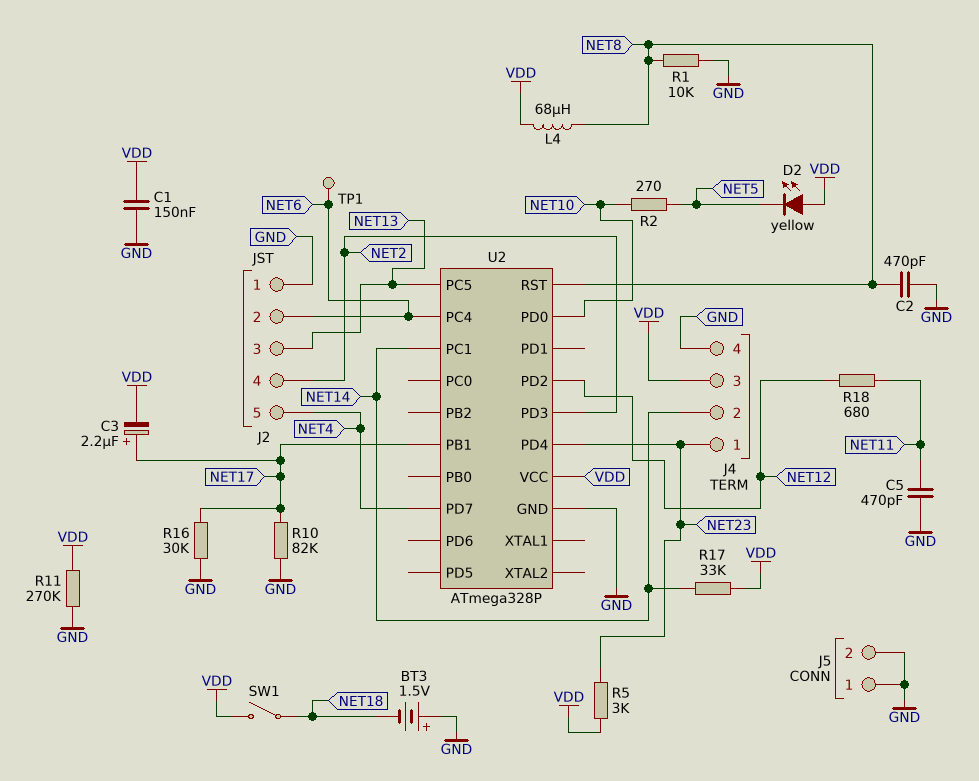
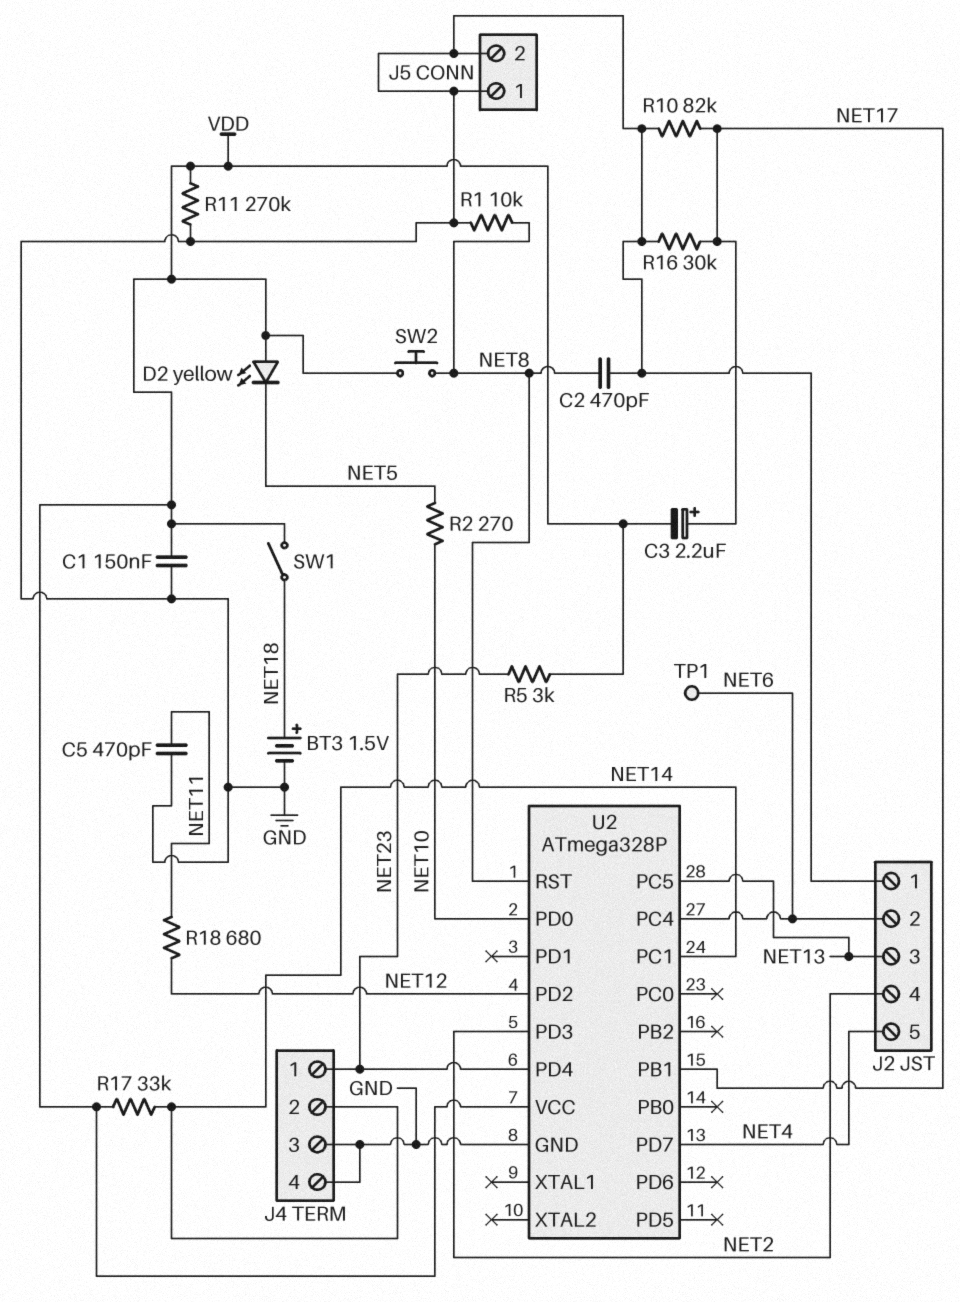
BT3: 1.5V (plus GND, minus NET18) -> 1.5V (plus NET18, minus GND)
J4 pin 3: VDD -> GND
L4: 68uH (NET8, VDD) -> none
SW2: none -> button (NET8, VDD)

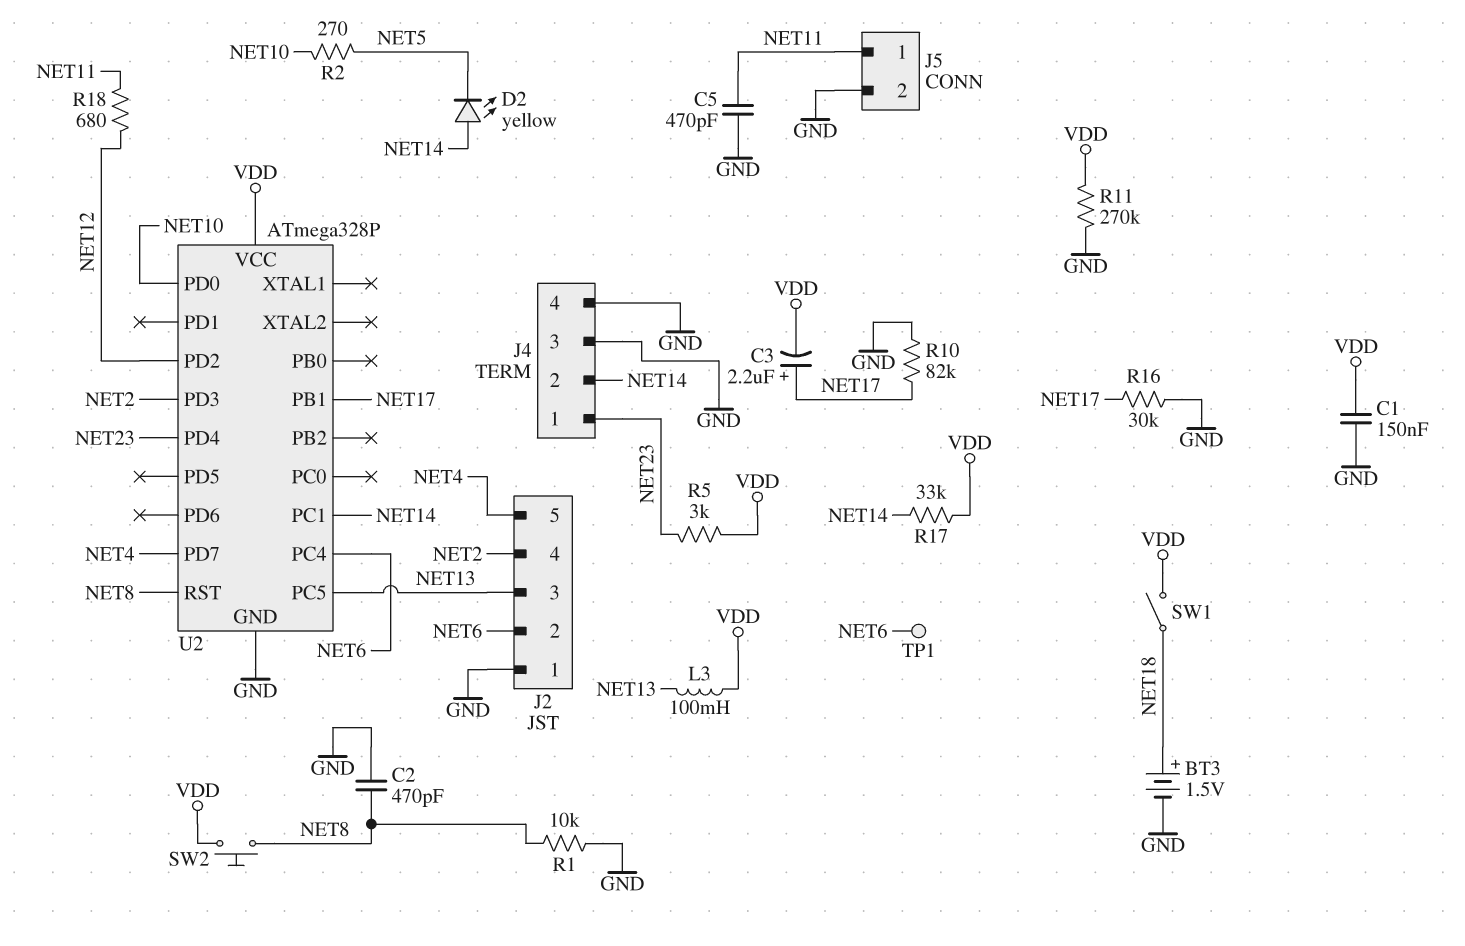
D2: LED yellow (A VDD, K NET5) -> LED yellow (A NET14, K NET5)
J5 pin 1: GND -> NET11
L3: none -> 100mH (NET13, VDD)

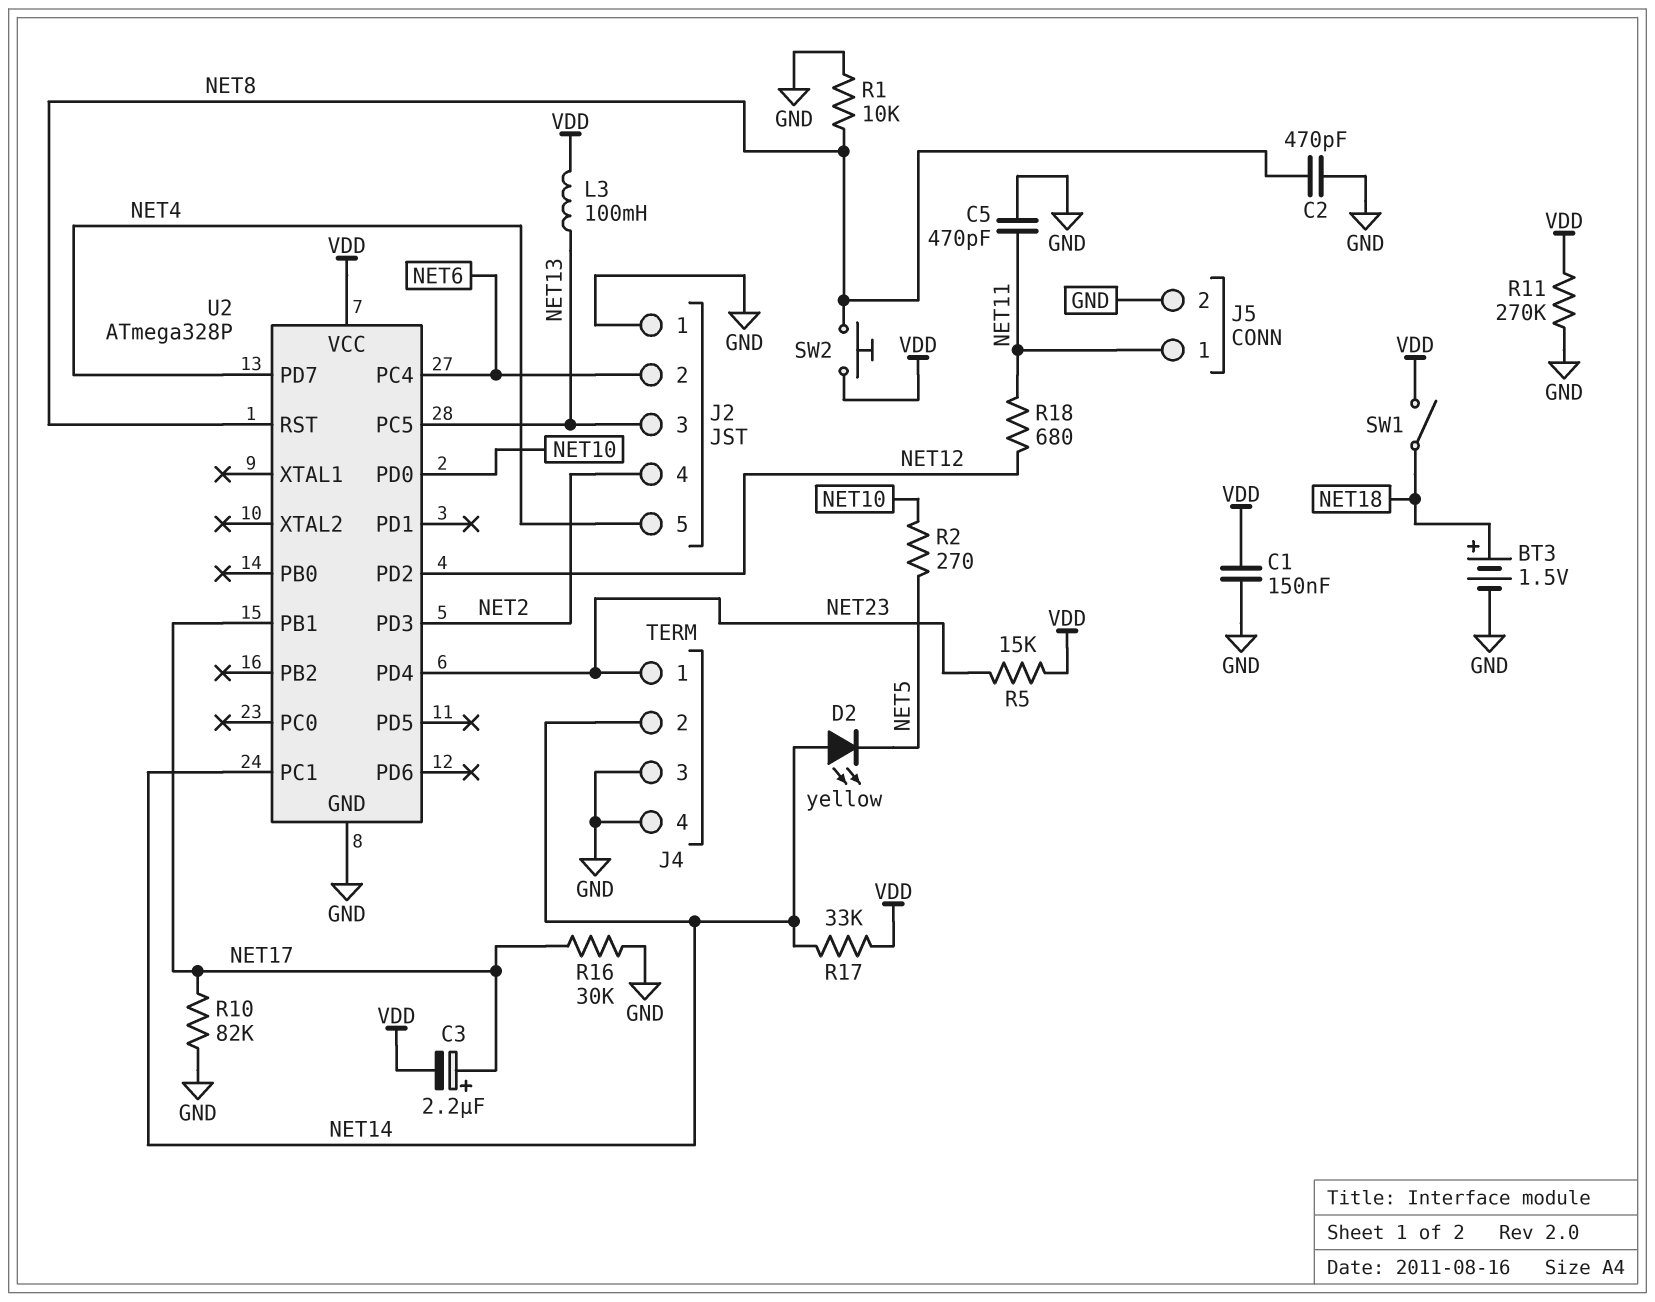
R5: 3k (NET23, VDD) -> 15k (NET23, VDD)
TP1: test point (NET6) -> none

